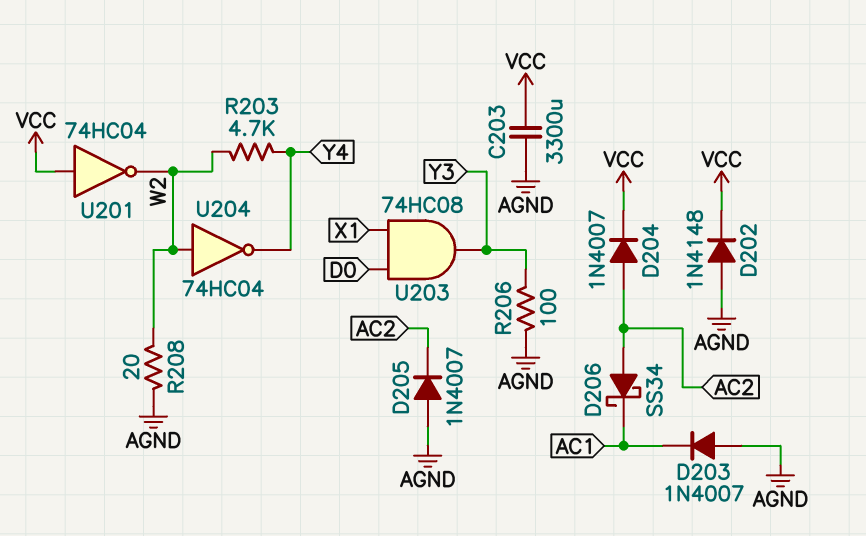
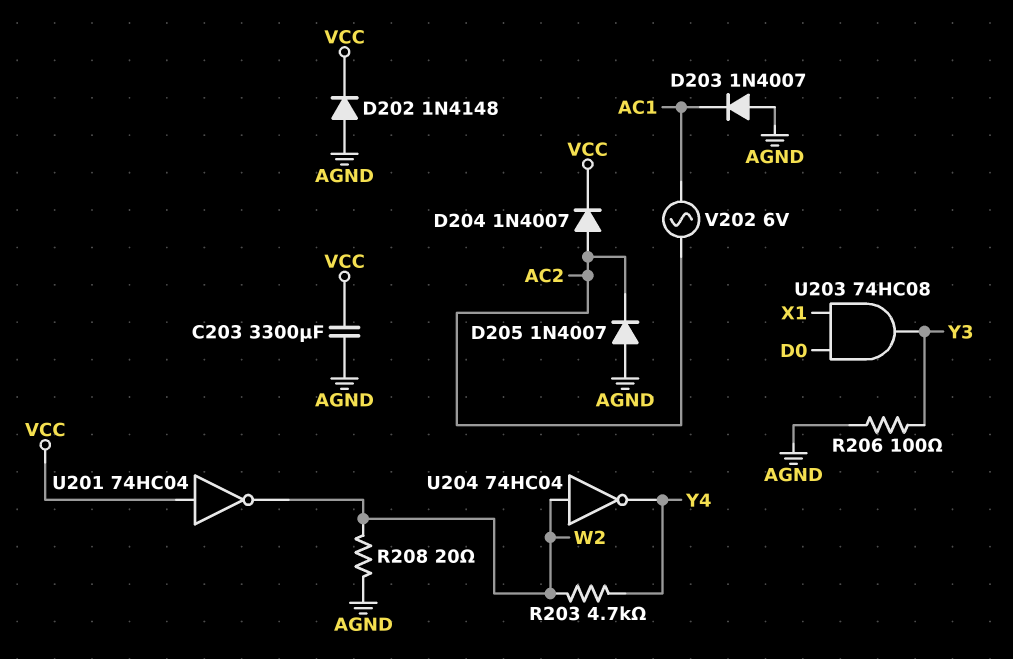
D206: schottky SS34 (A AC2, K AC1) -> none
V202: none -> AC 6V (AC1, AC2)

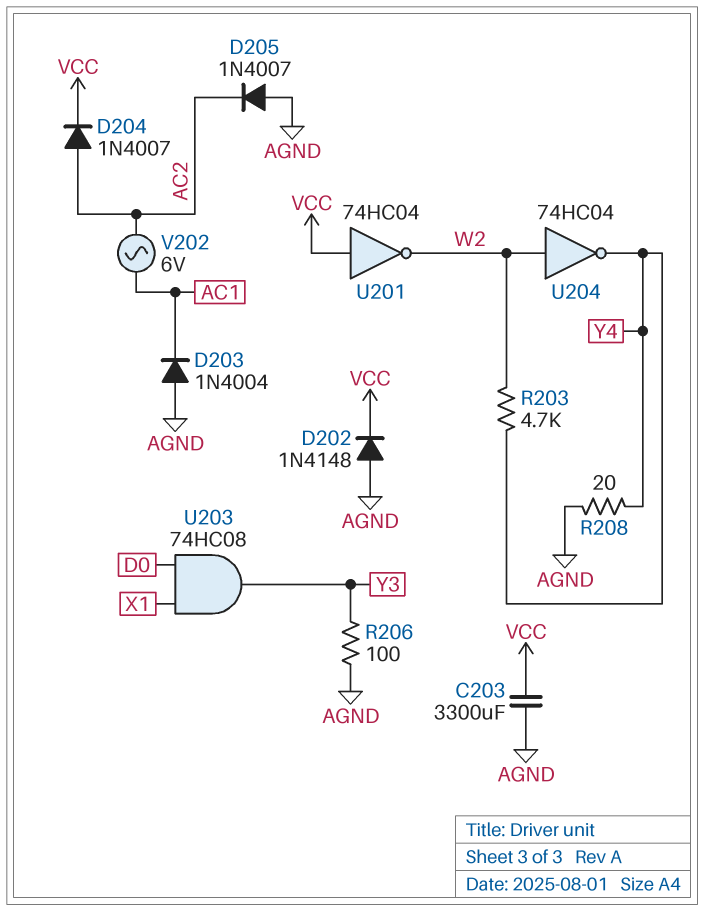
D203: diode 1N4007 (A AGND, K AC1) -> diode 1N4004 (A AGND, K AC1)
R208: 20 (AGND, W2) -> 20 (AGND, Y4)

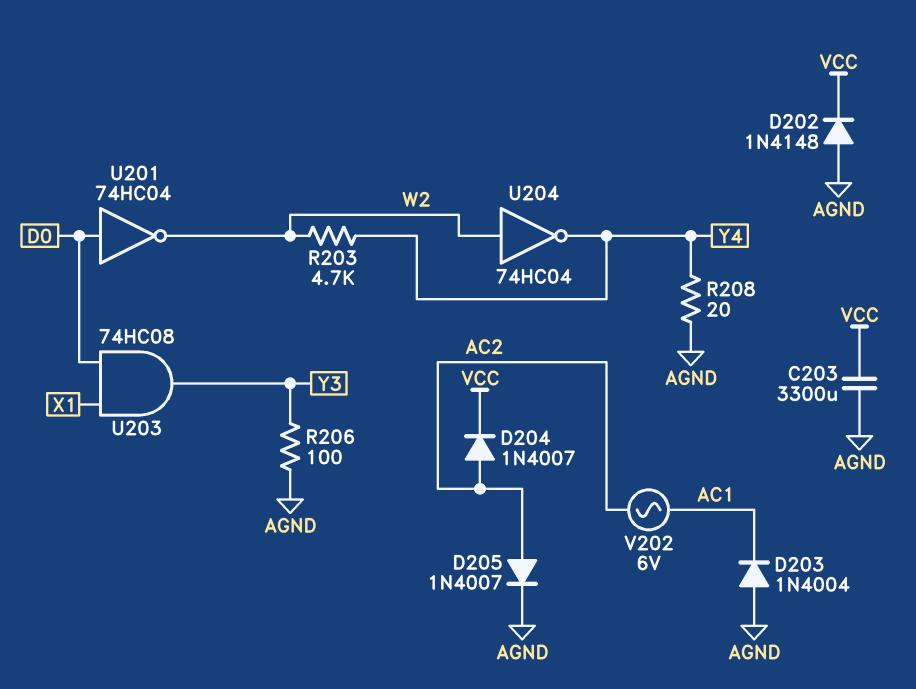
D205: diode 1N4007 (A AGND, K AC2) -> diode 1N4007 (A AC2, K AGND)
U201: NOT 74HC04 (in VCC, out W2) -> NOT 74HC04 (in D0, out W2)

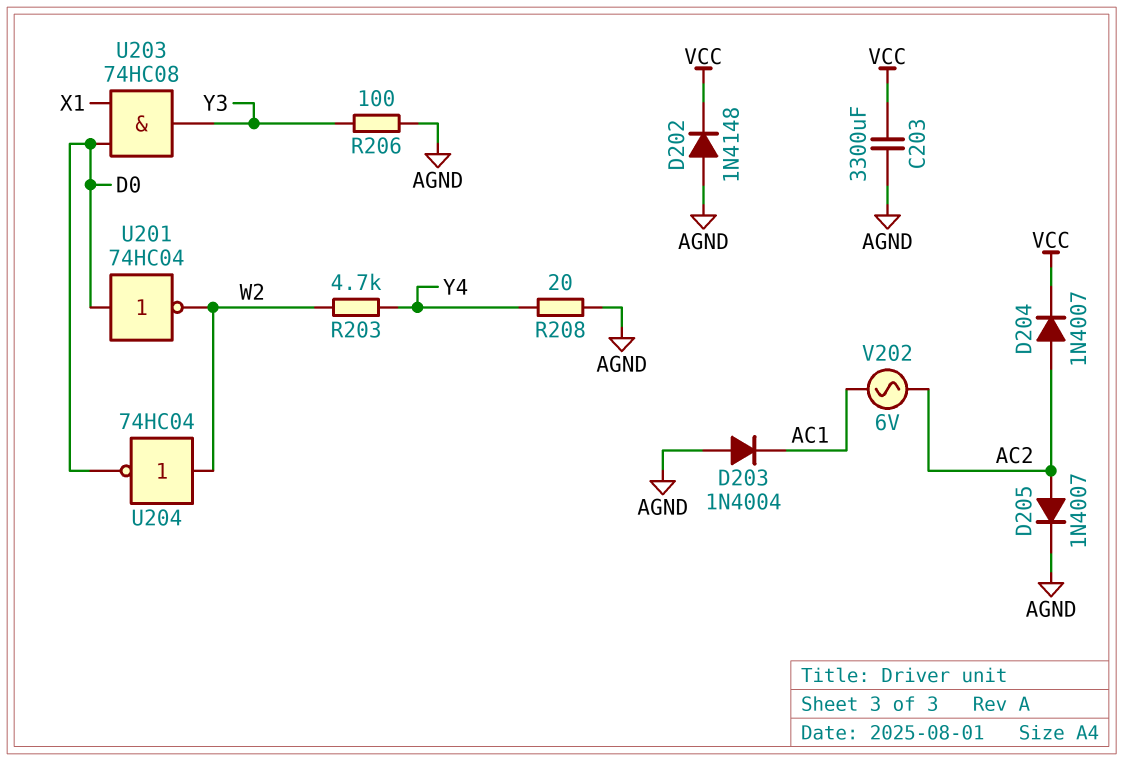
U204: NOT 74HC04 (in W2, out Y4) -> NOT 74HC04 (in W2, out D0)

